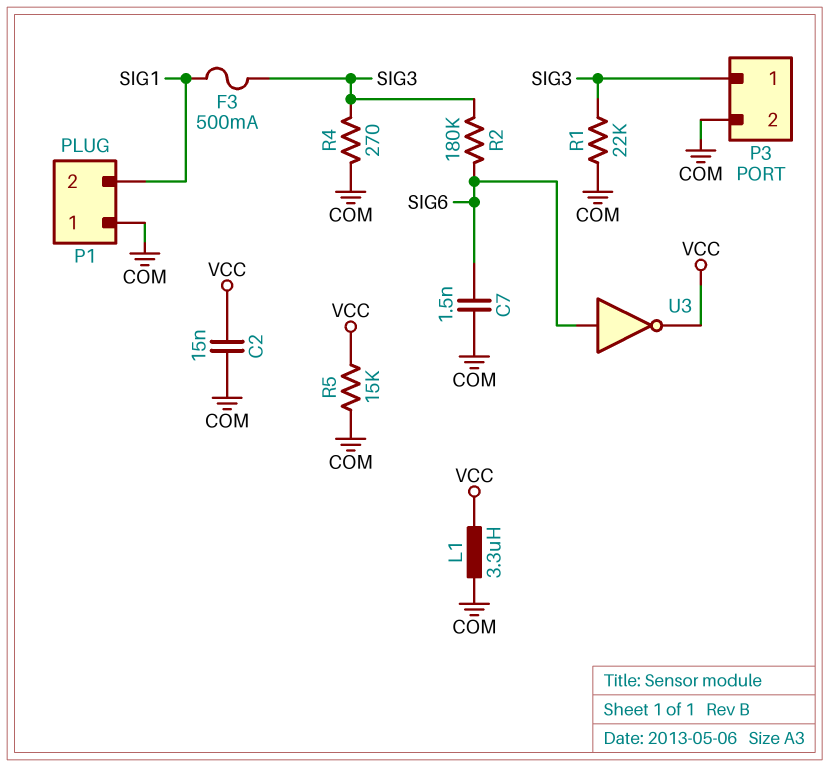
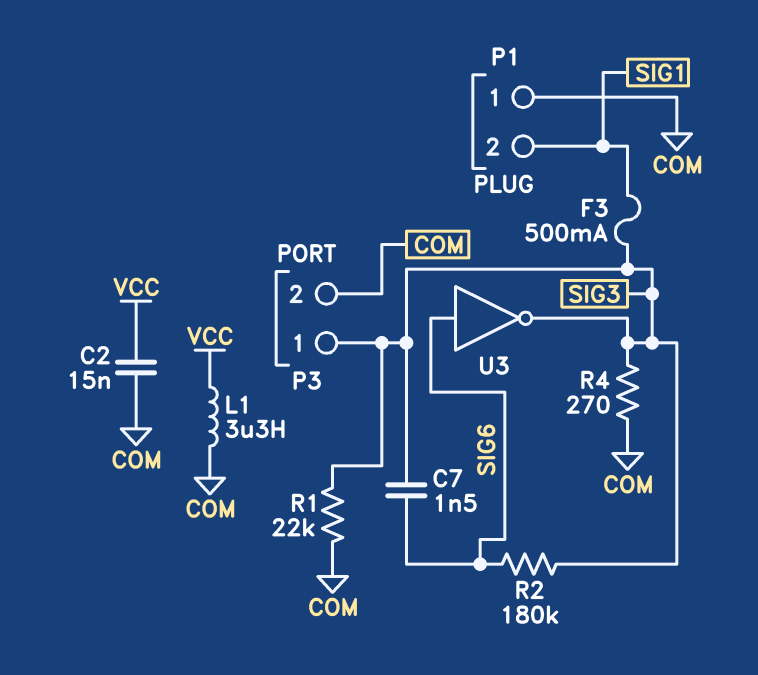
C7: 1.5nF (COM, SIG6) -> 1.5nF (SIG3, SIG6)
R5: 15k (COM, VCC) -> none
U3: NOT (in SIG6, out VCC) -> NOT (in SIG6, out SIG3)

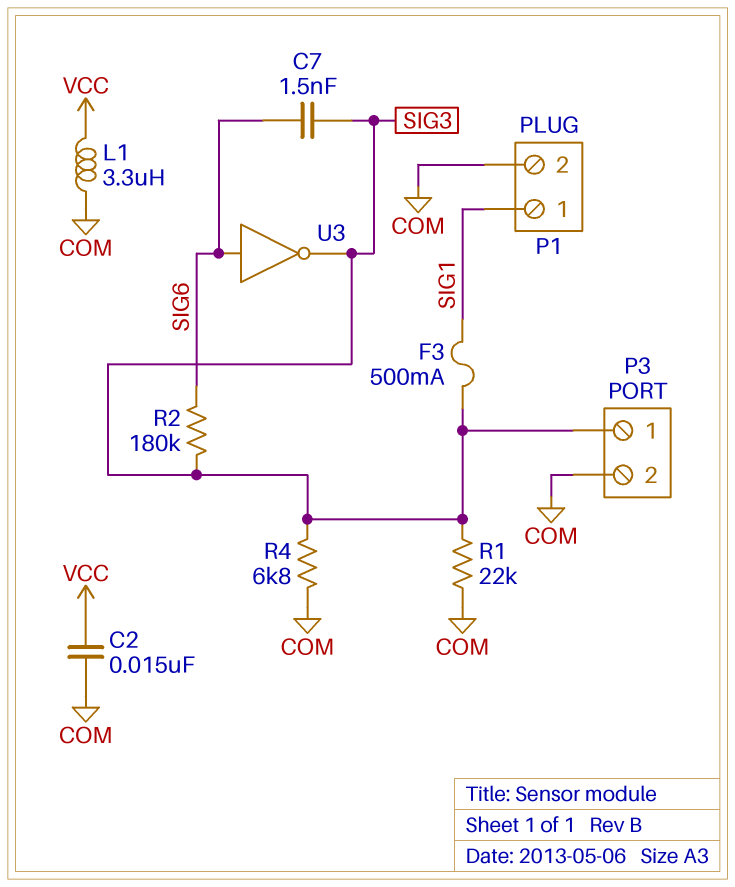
P1 pin 1: COM -> SIG1
P1 pin 2: SIG1 -> COM
R4: 270 (COM, SIG3) -> 6.8k (COM, SIG3)

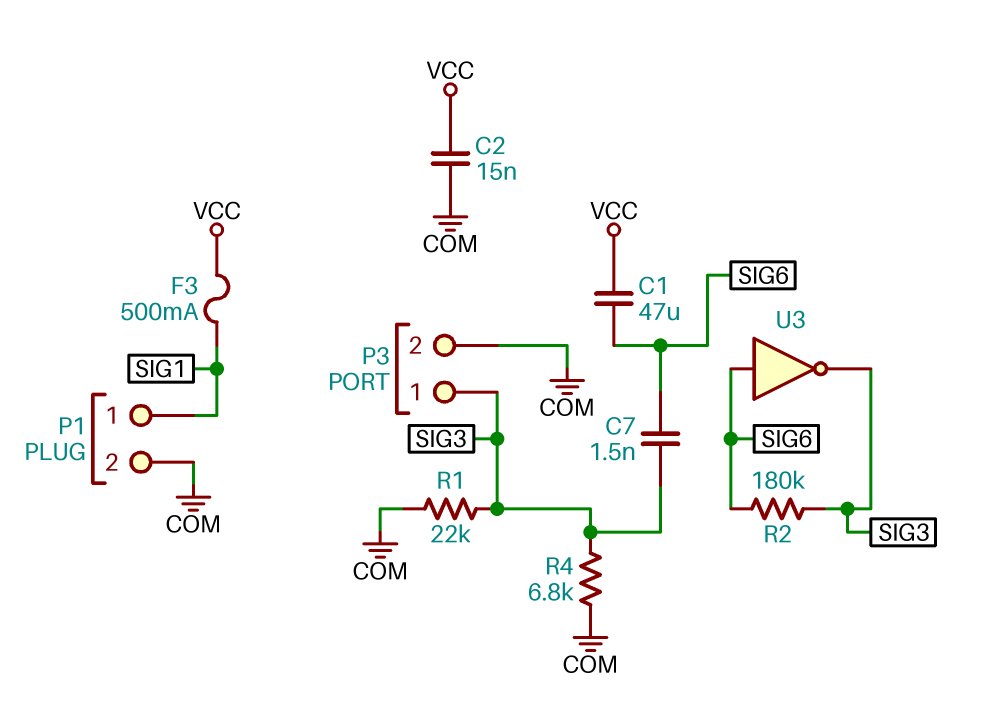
C1: none -> 47uF (SIG6, VCC)
F3: 500mA (SIG1, SIG3) -> 500mA (SIG1, VCC)
L1: 3.3uH (COM, VCC) -> none

